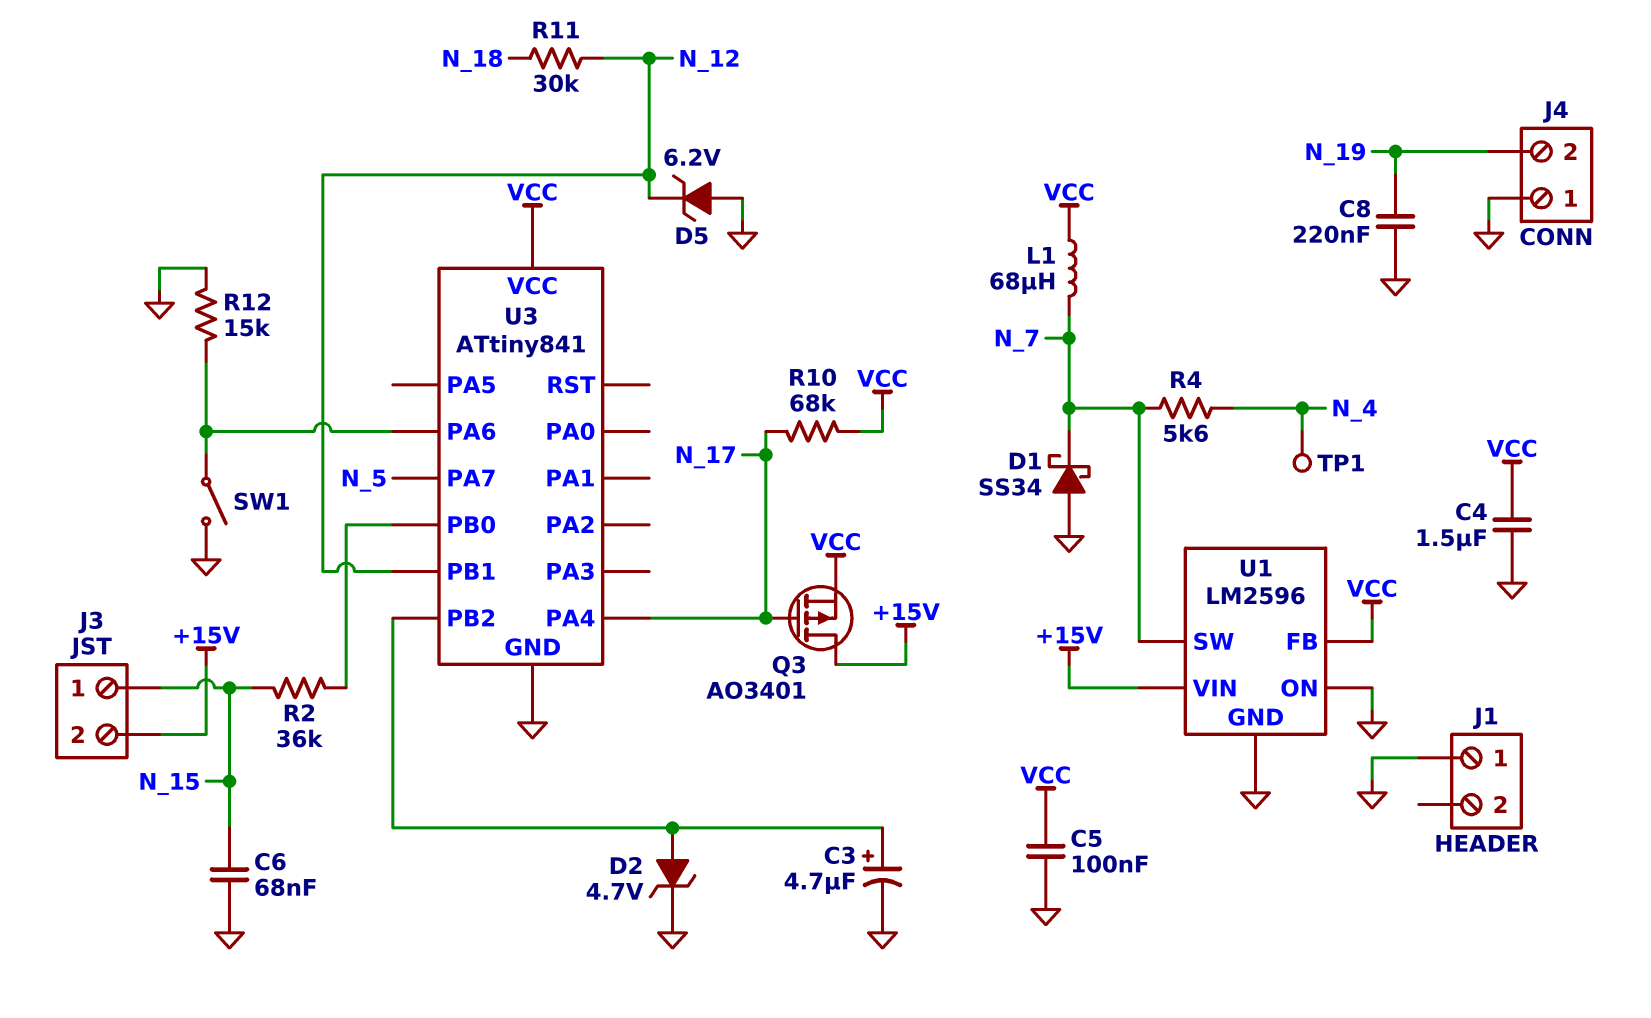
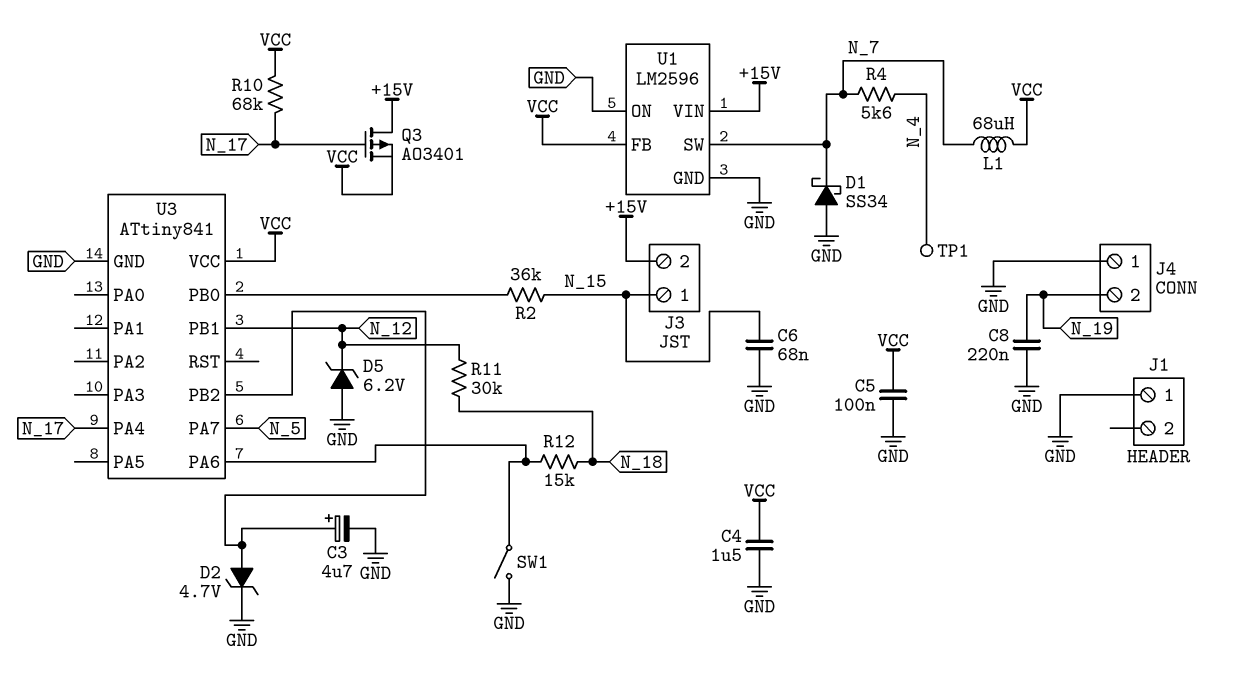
R12: 15k (GND, U3/PA6) -> 15k (N_18, U3/PA6)

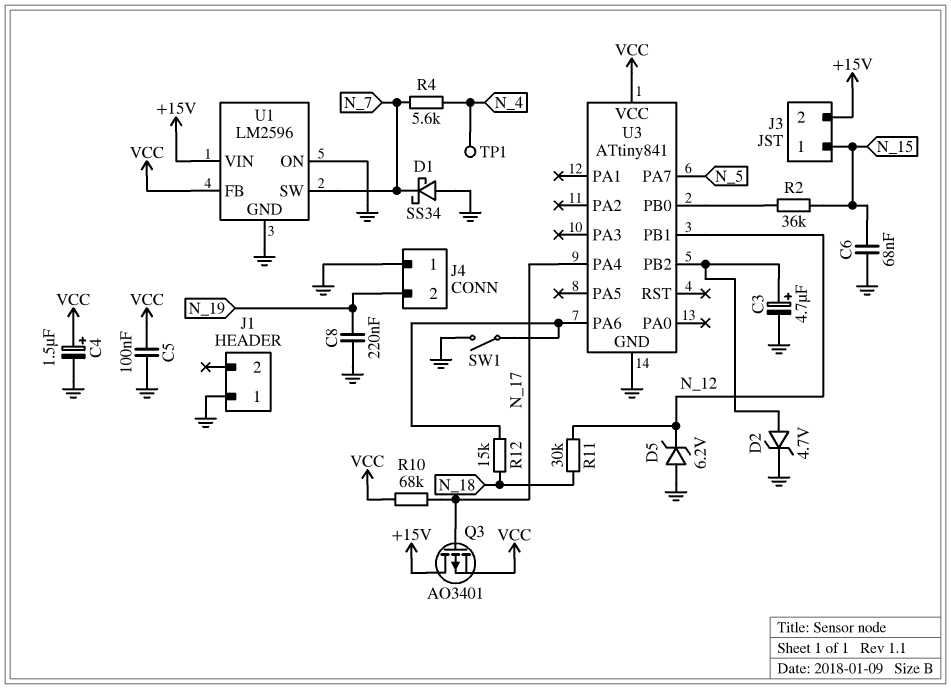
C4: 1.5uF (GND, VCC) -> 1.5uF (plus VCC, minus GND)
L1: 68uH (N_7, VCC) -> none

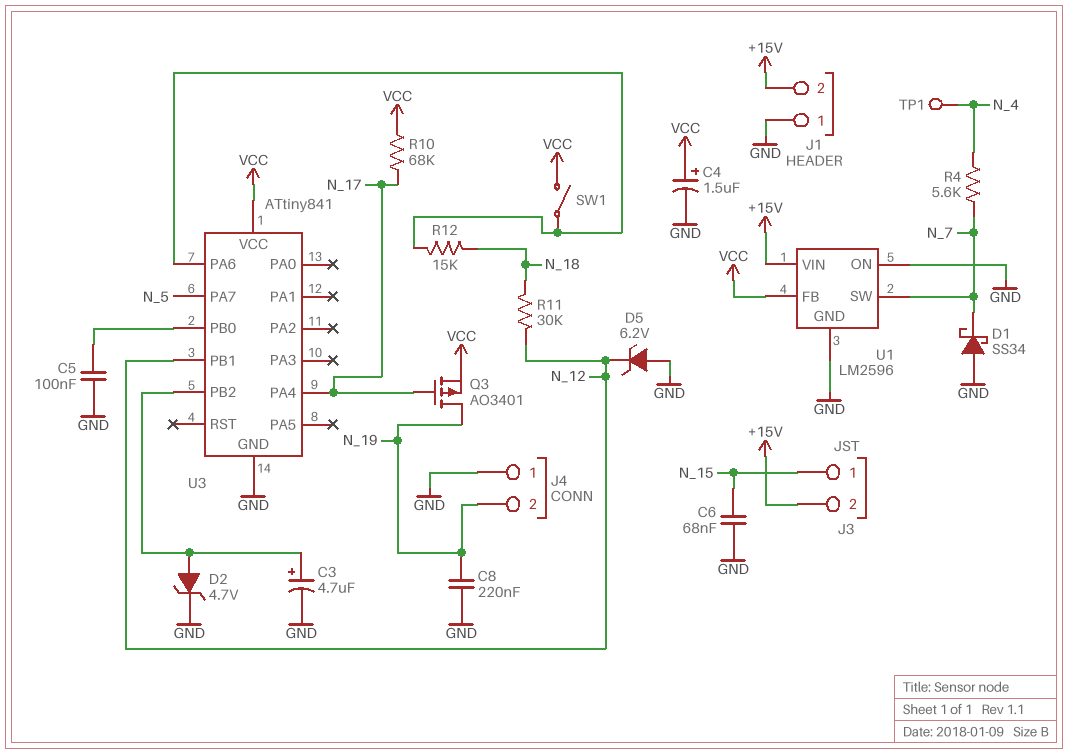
C5: 100nF (GND, VCC) -> 100nF (GND, U3/PB0)
J1 pin 2: none -> +15V
Q3: PMOS AO3401 (G N_17, D +15V, S VCC) -> PMOS AO3401 (G N_17, D N_19, S VCC)
R2: 36k (N_15, U3/PB0) -> none
SW1: switch (GND, U3/PA6) -> switch (U3/PA6, VCC)

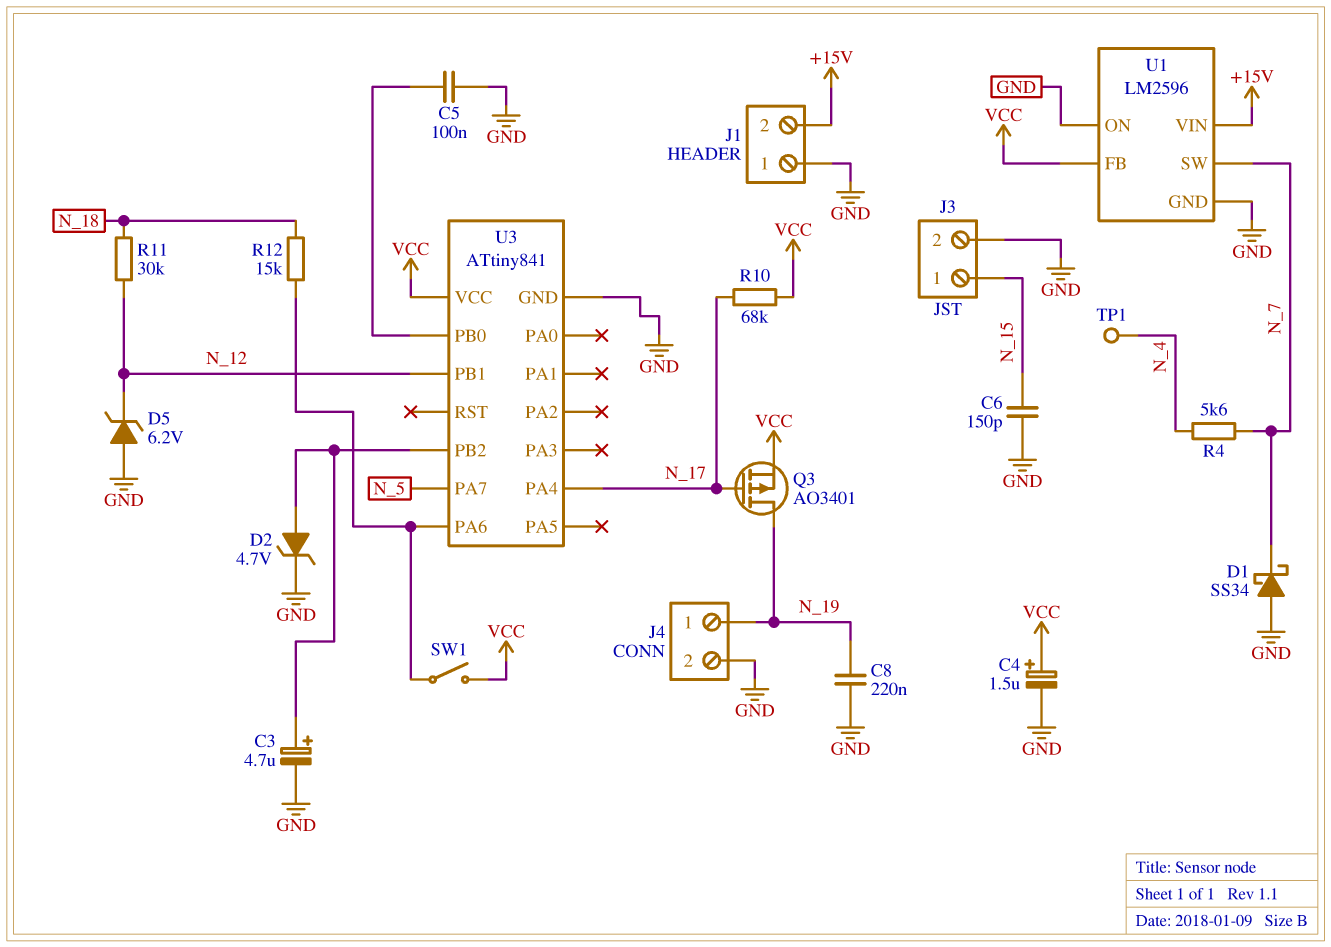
C6: 68nF (GND, N_15) -> 150pF (GND, N_15)
J3 pin 2: +15V -> GND
J4 pin 1: GND -> N_19
J4 pin 2: N_19 -> GND

